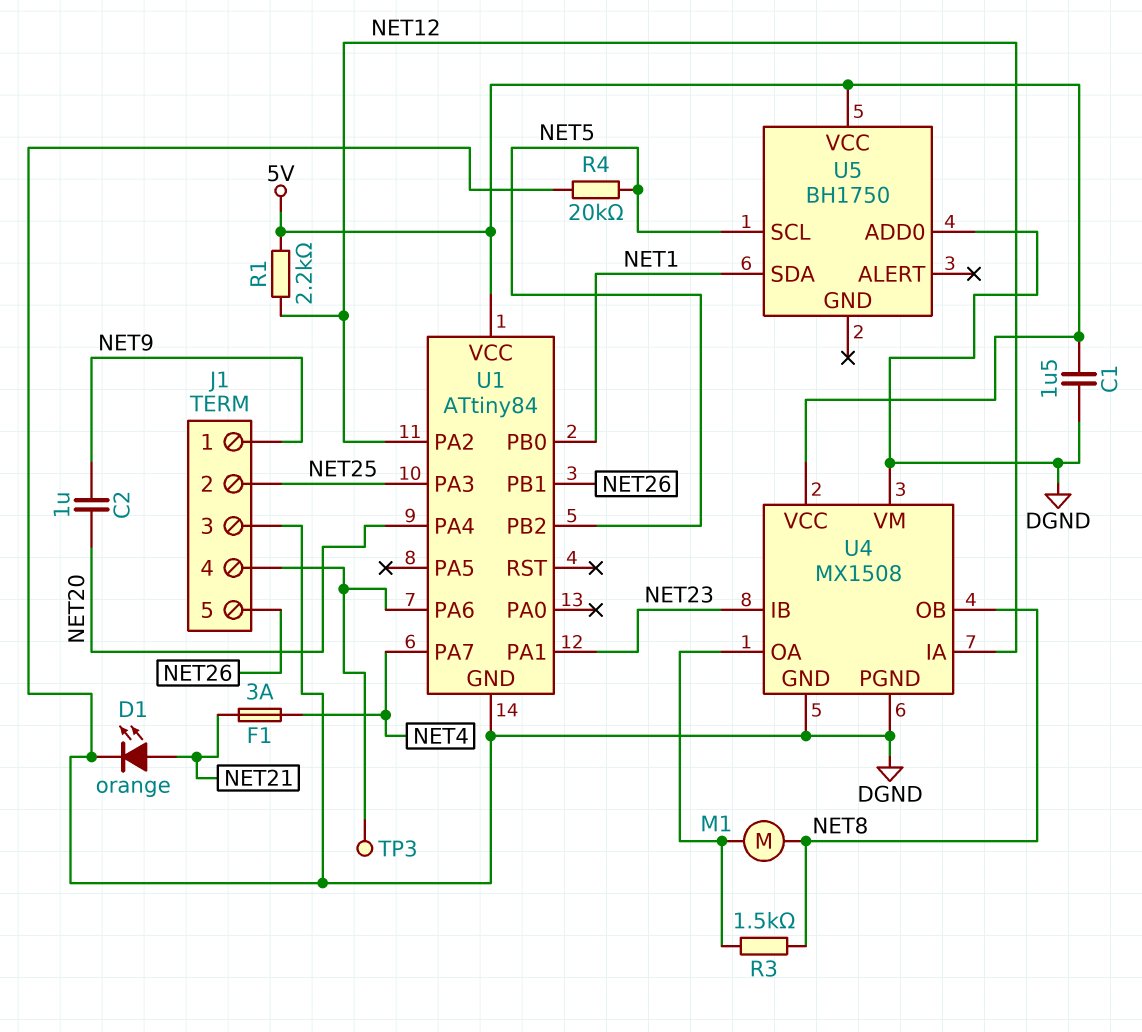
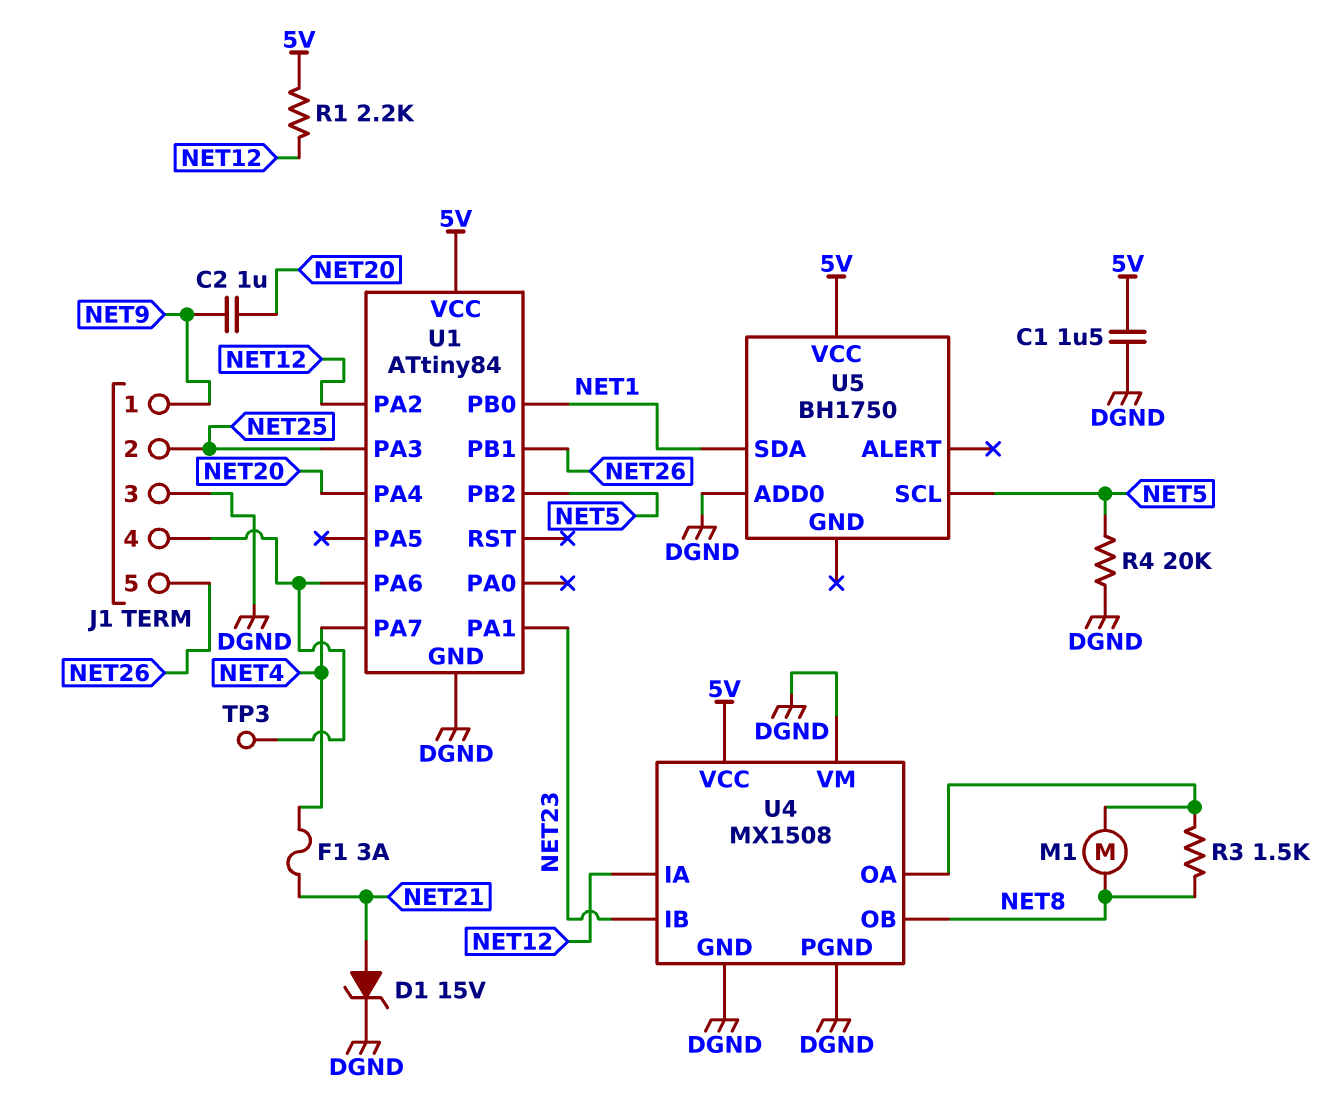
D1: LED orange (A NET21, K DGND) -> zener 15V (A NET21, K DGND)

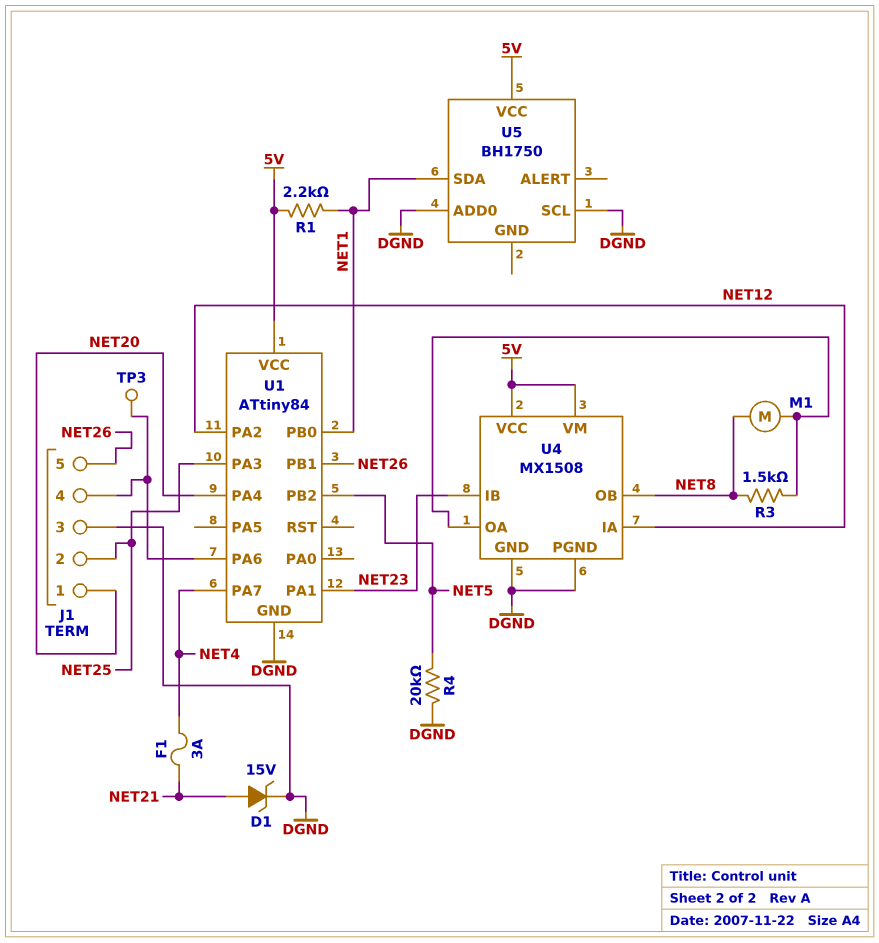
C1: 1.5uF (5V, DGND) -> none
C2: 1uF (NET9, NET20) -> none
J1 pin 1: NET9 -> NET20
R1: 2.2k (5V, NET12) -> 2.2k (5V, NET1)
U4 pin VM: DGND -> 5V
U5 pin SCL: NET5 -> DGND

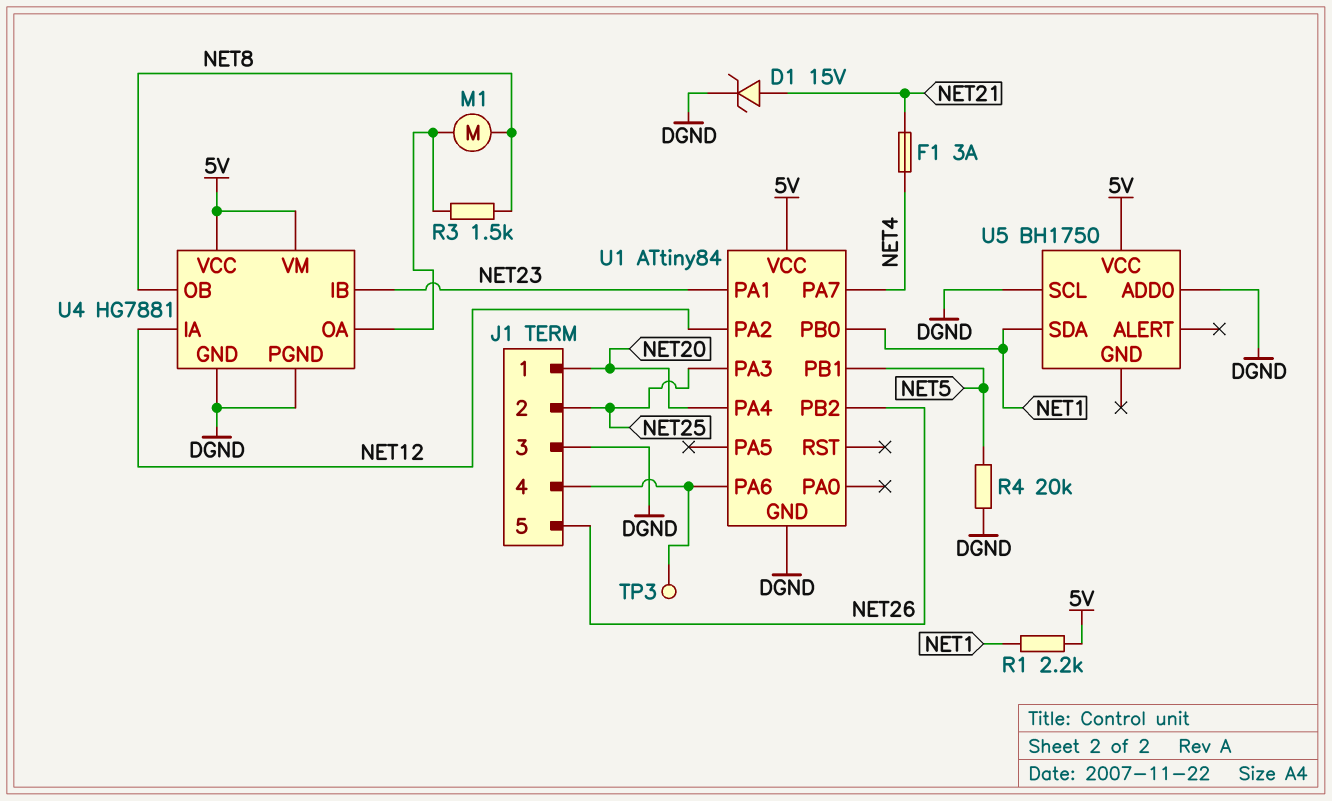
U1 pin PB1: NET26 -> NET5
U1 pin PB2: NET5 -> NET26
U4: MX1508 -> HG7881

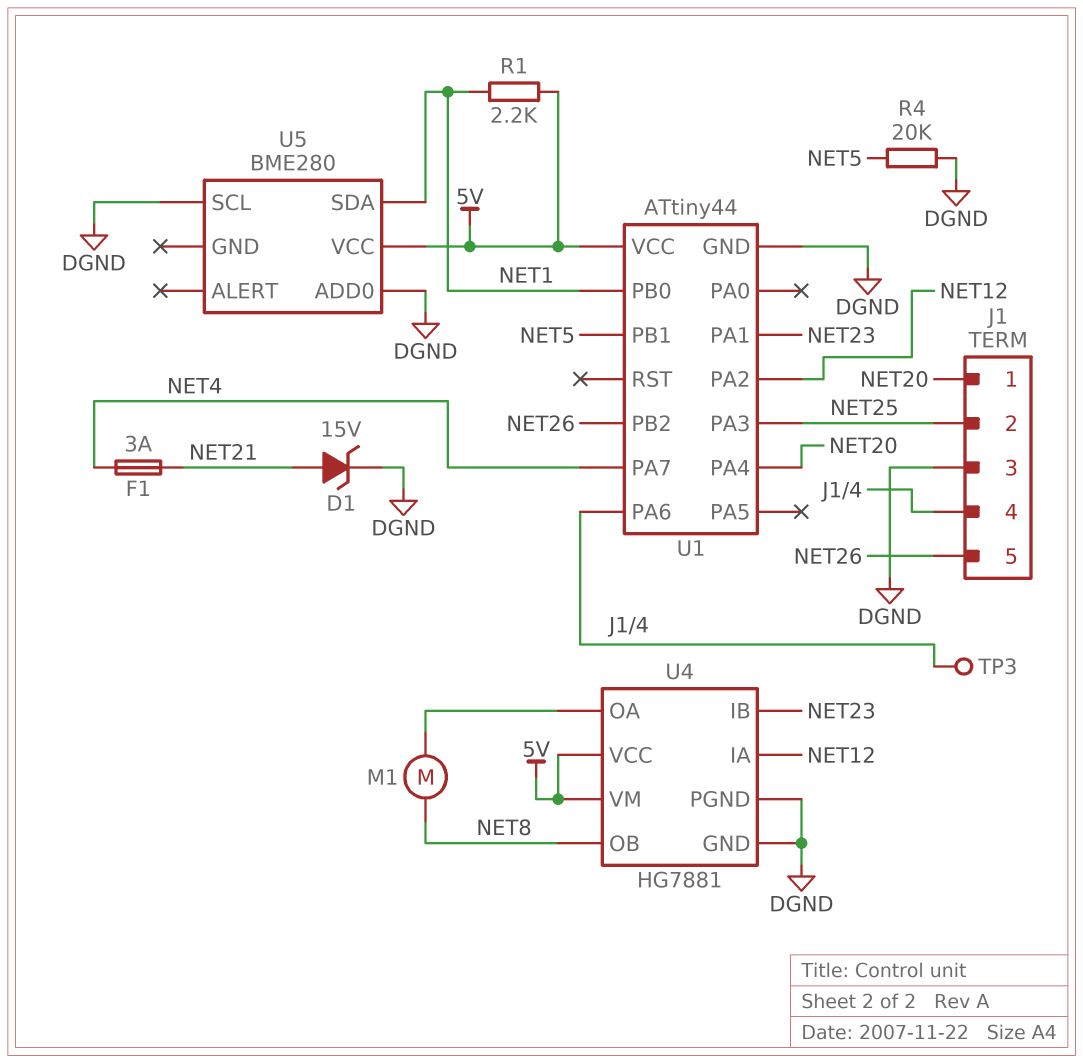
R3: 1.5k (NET8, U4/OA) -> none
U1: ATtiny84 -> ATtiny44
U5: BH1750 -> BME280

